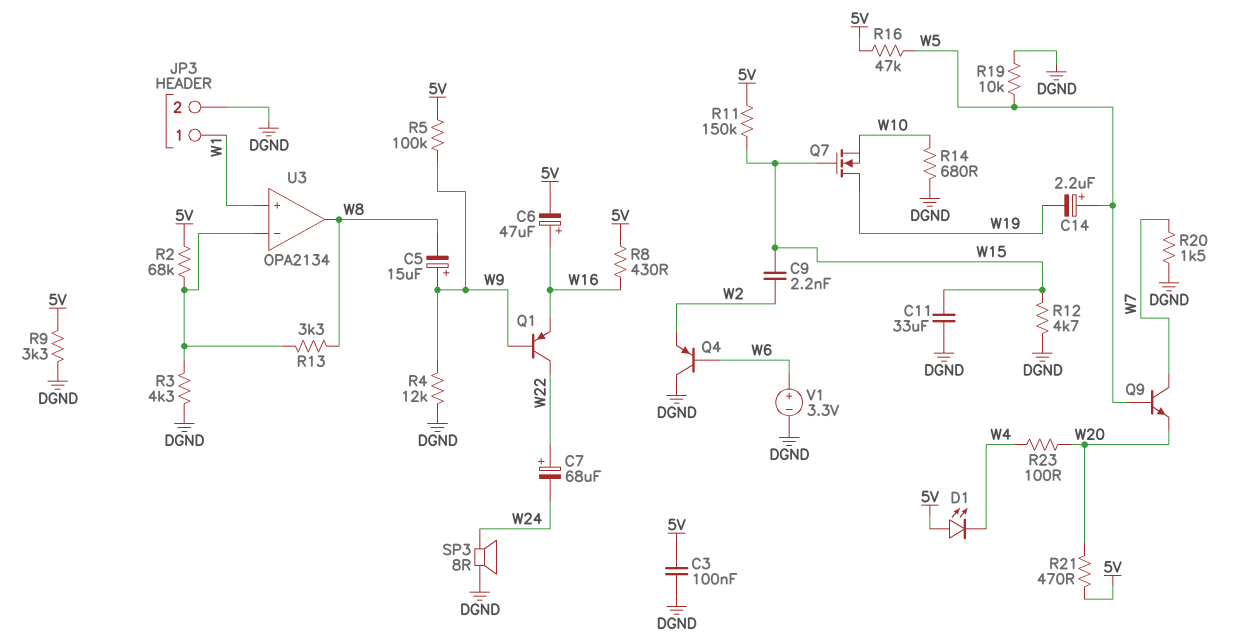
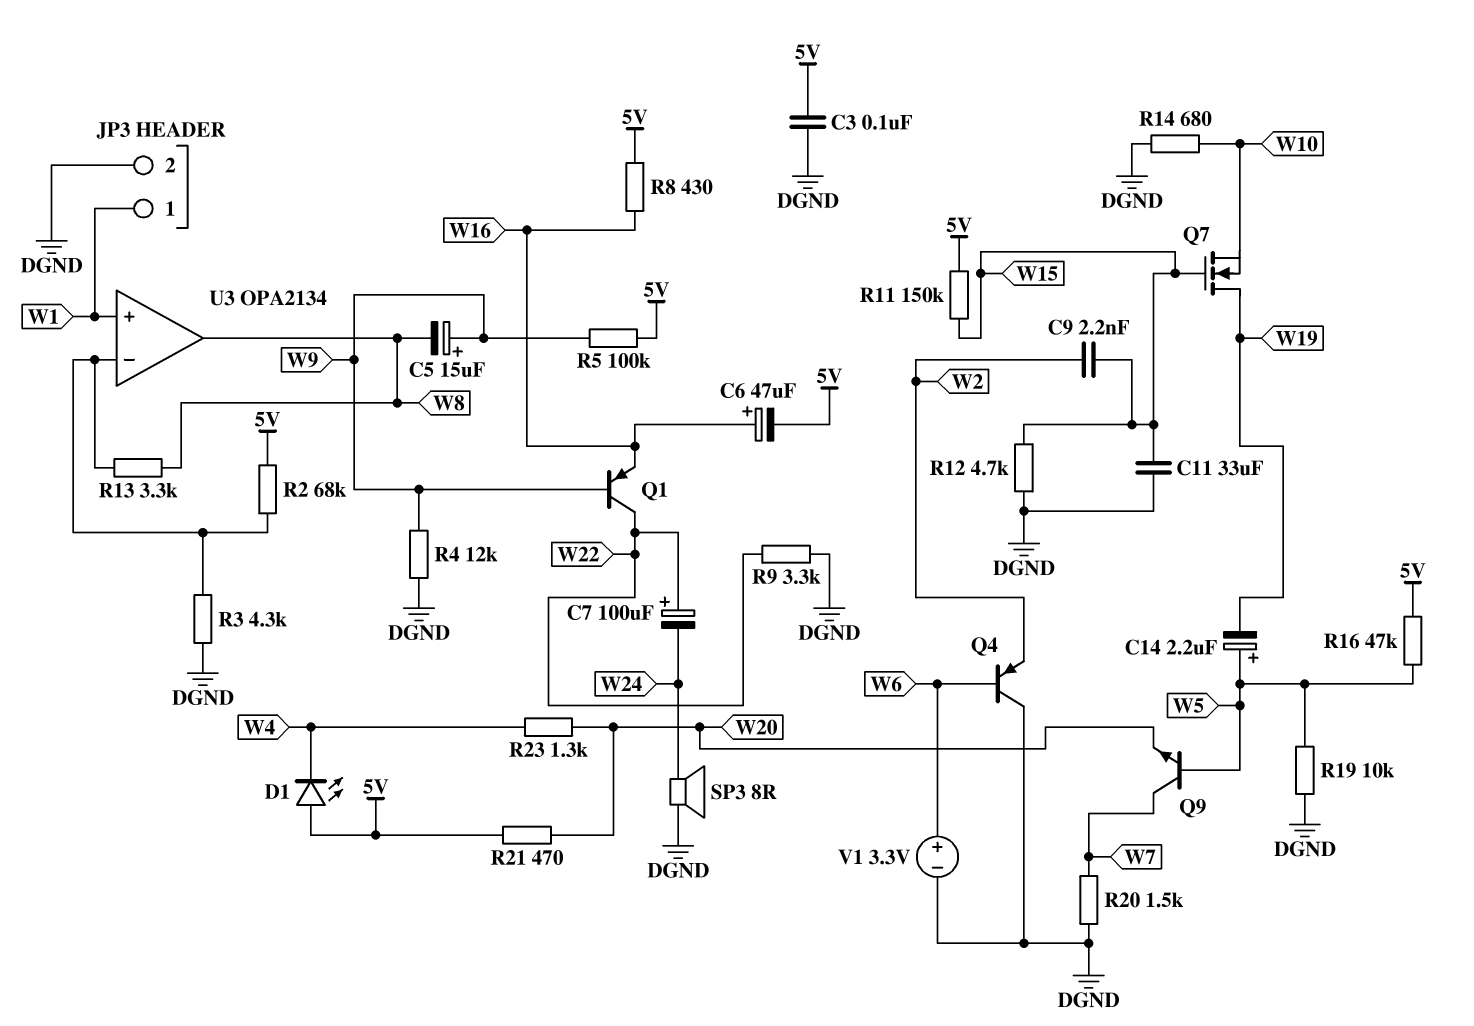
C7: 68uF (plus W22, minus W24) -> 100uF (plus W22, minus W24)
R9: 3.3k (5V, DGND) -> 3.3k (DGND, W22)
R23: 100 (W4, W20) -> 1.3k (W4, W20)

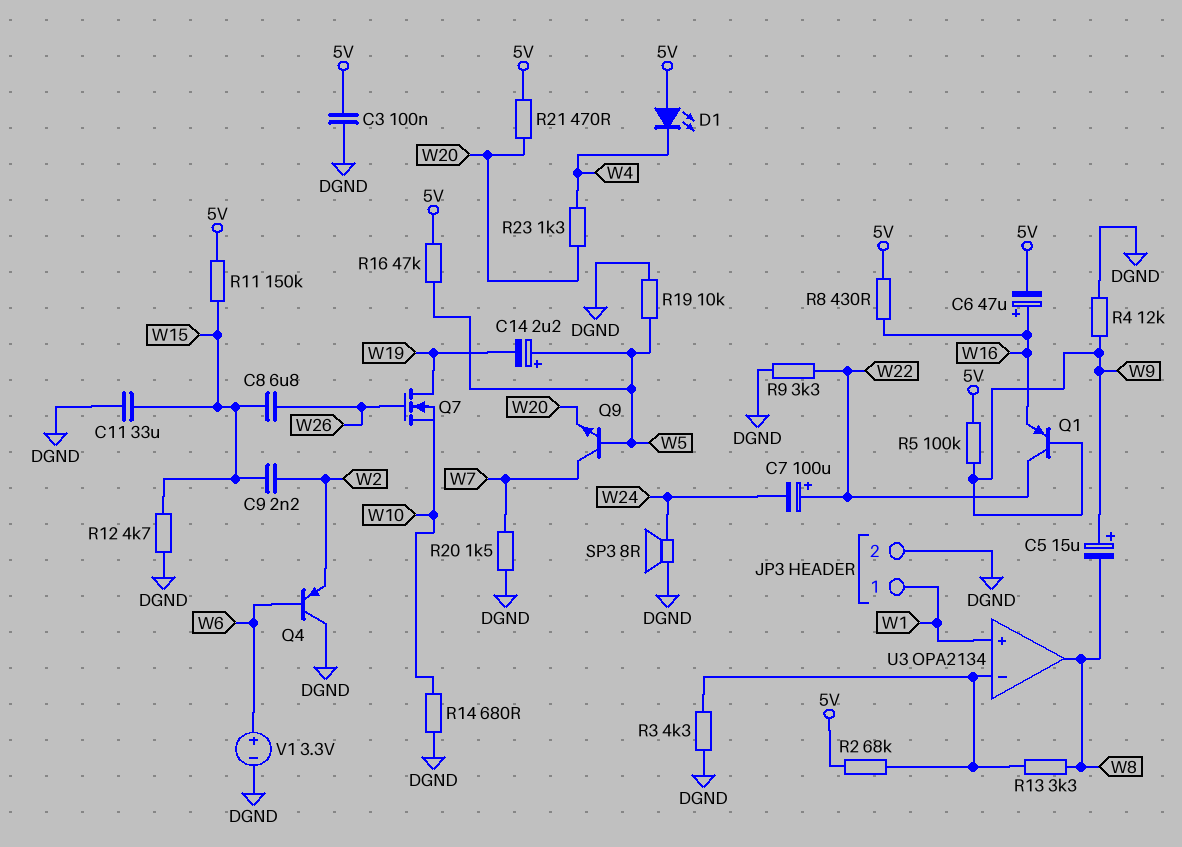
C8: none -> 6.8uF (W15, W26)
Q7: NMOS (G W15, D W19, S W10) -> NMOS (G W26, D W19, S W10)

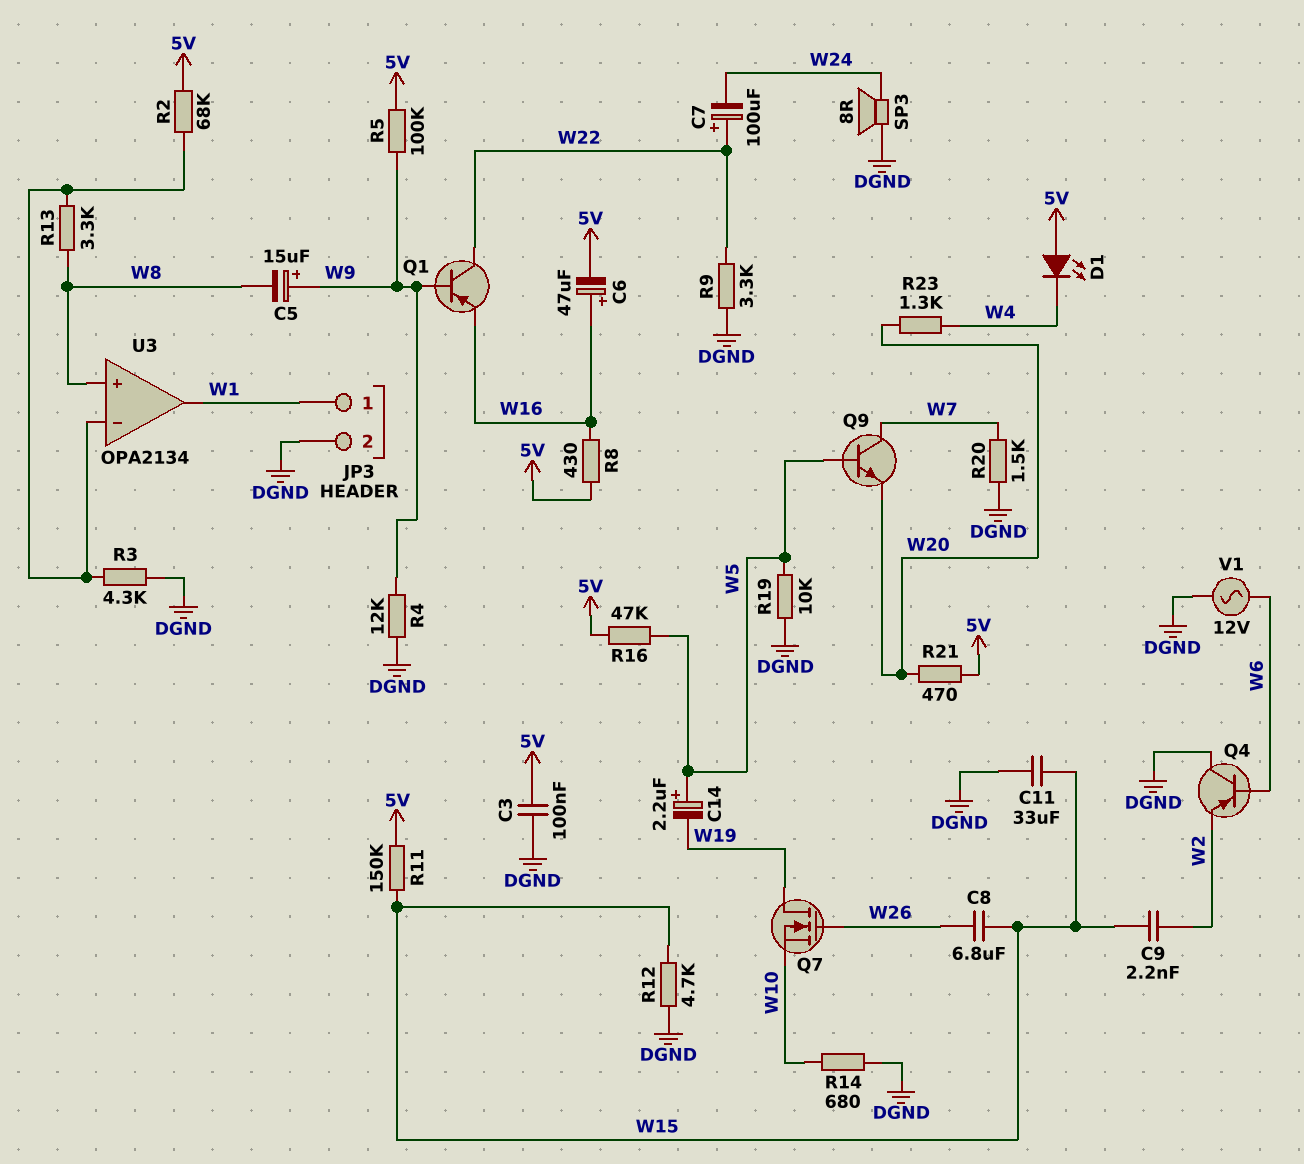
U3 pin in+: W1 -> W8
U3 pin out: W8 -> W1
V1: 3.3V (plus W6, minus DGND) -> AC 12V (DGND, W6)

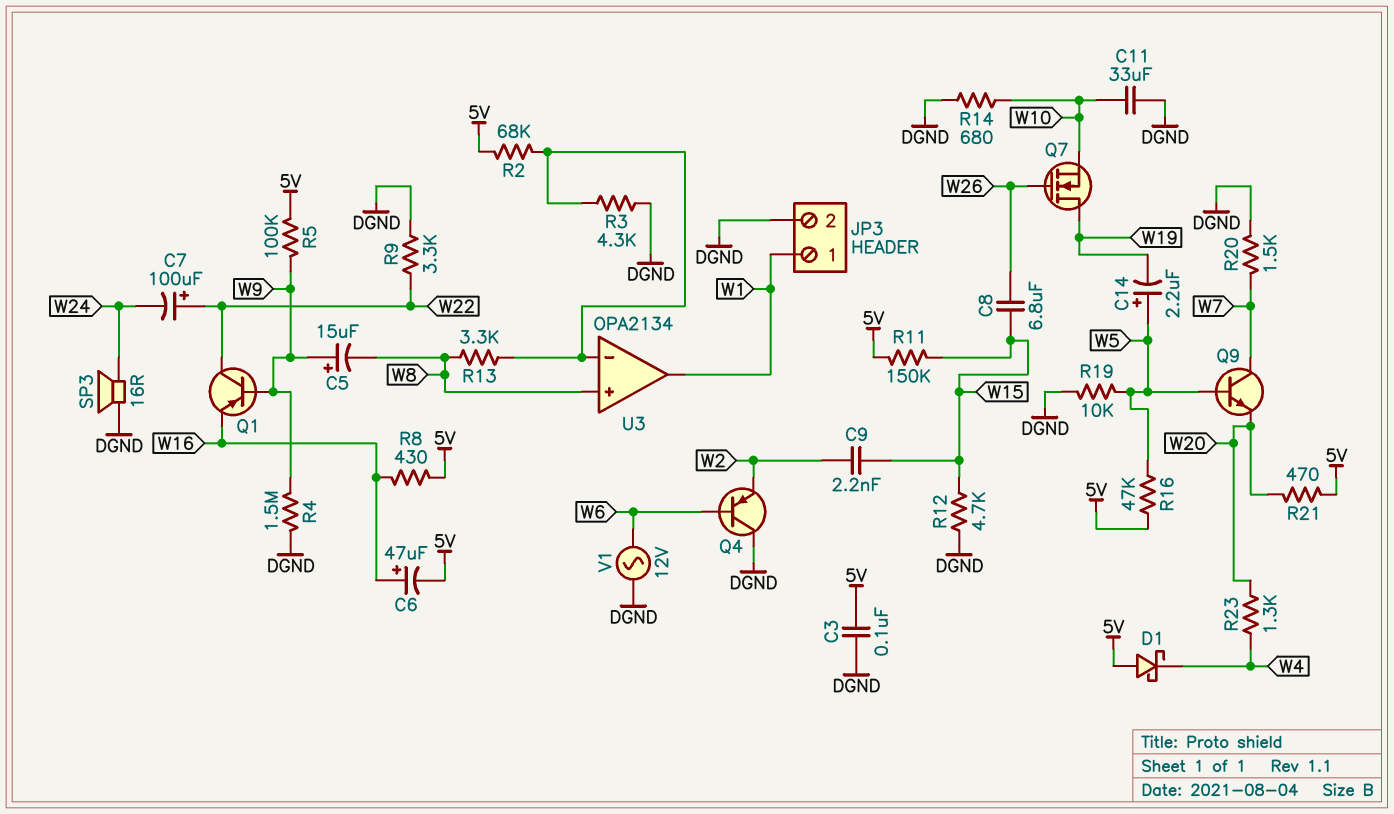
C11: 33uF (DGND, W15) -> 33uF (DGND, W10)
D1: LED (A 5V, K W4) -> schottky (A 5V, K W4)
R4: 12k (DGND, W9) -> 1.5M (DGND, W9)
SP3: speaker 8R (DGND, W24) -> speaker 16R (DGND, W24)

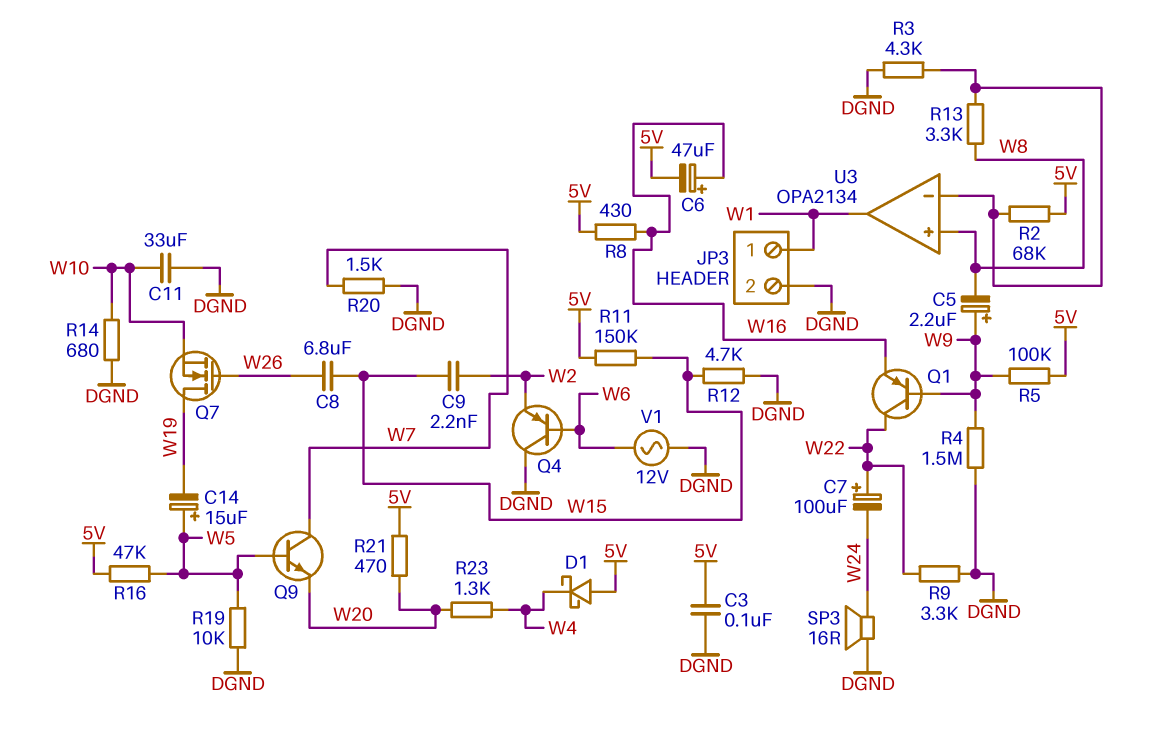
C5: 15uF (plus W9, minus W8) -> 2.2uF (plus W9, minus W8)
C14: 2.2uF (plus W5, minus W19) -> 15uF (plus W5, minus W19)

